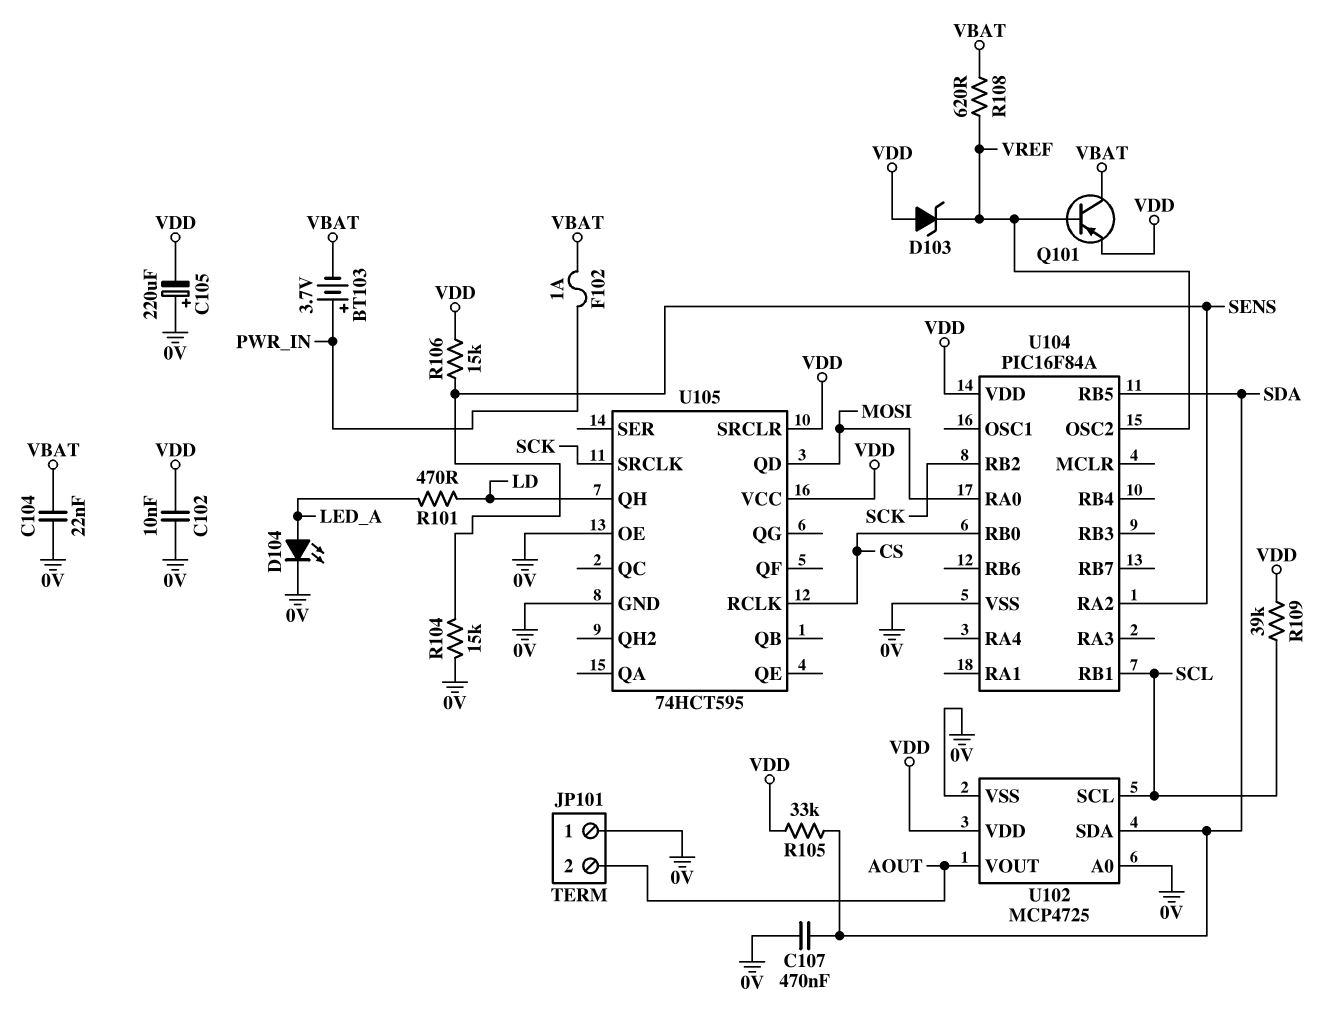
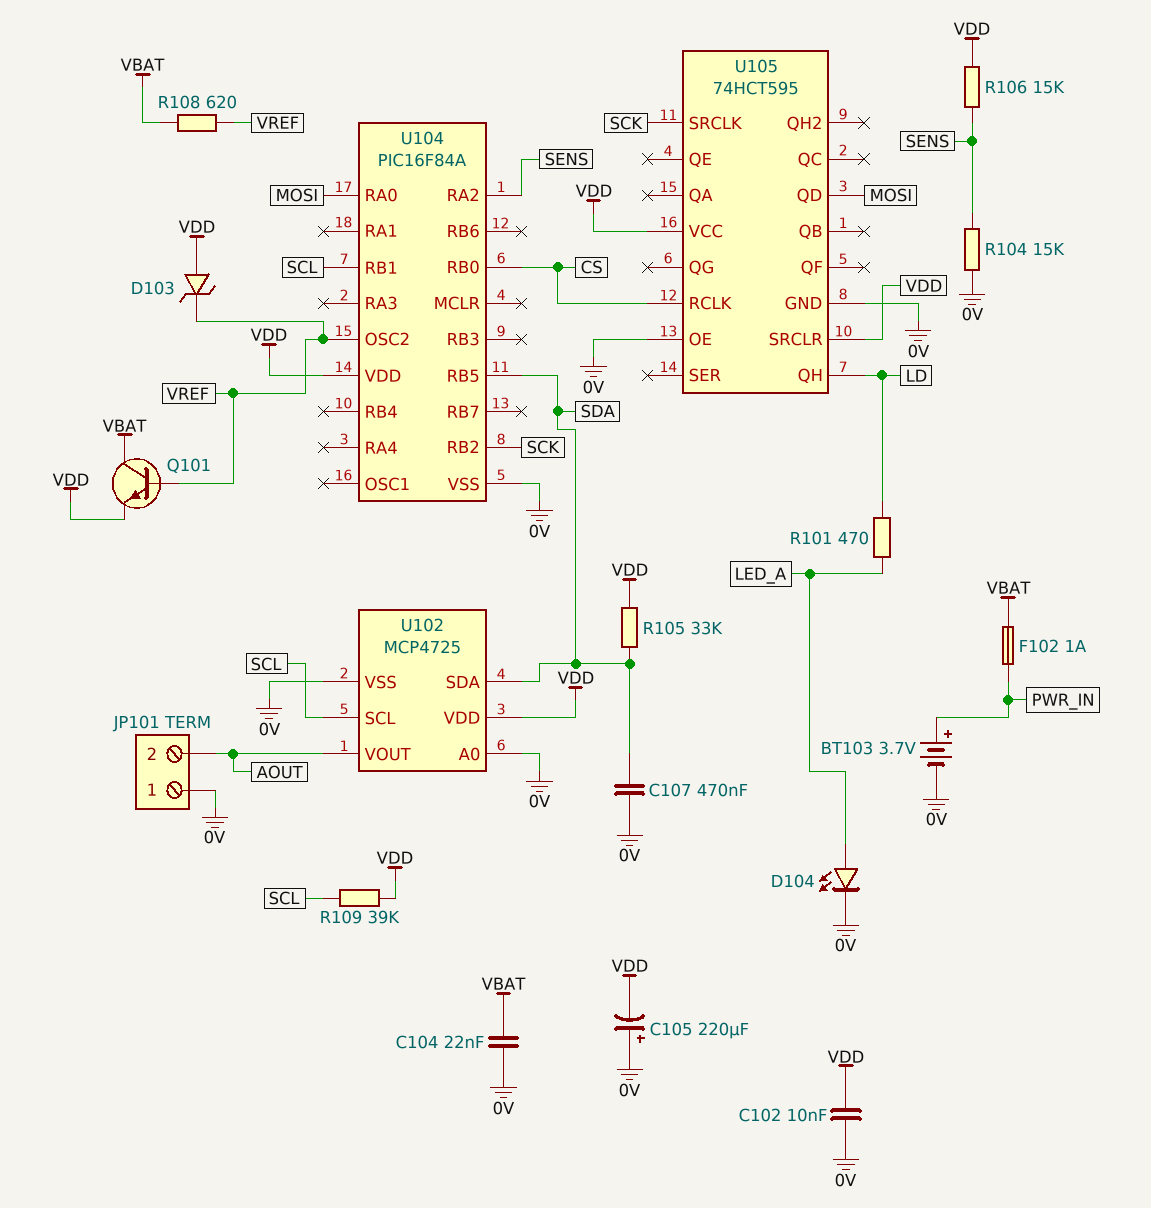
BT103: 3.7V (plus PWR_IN, minus VBAT) -> 3.7V (plus PWR_IN, minus 0V)
Q101: PNP (B VREF, C VBAT, E VDD) -> NPN (B VREF, C VBAT, E VDD)

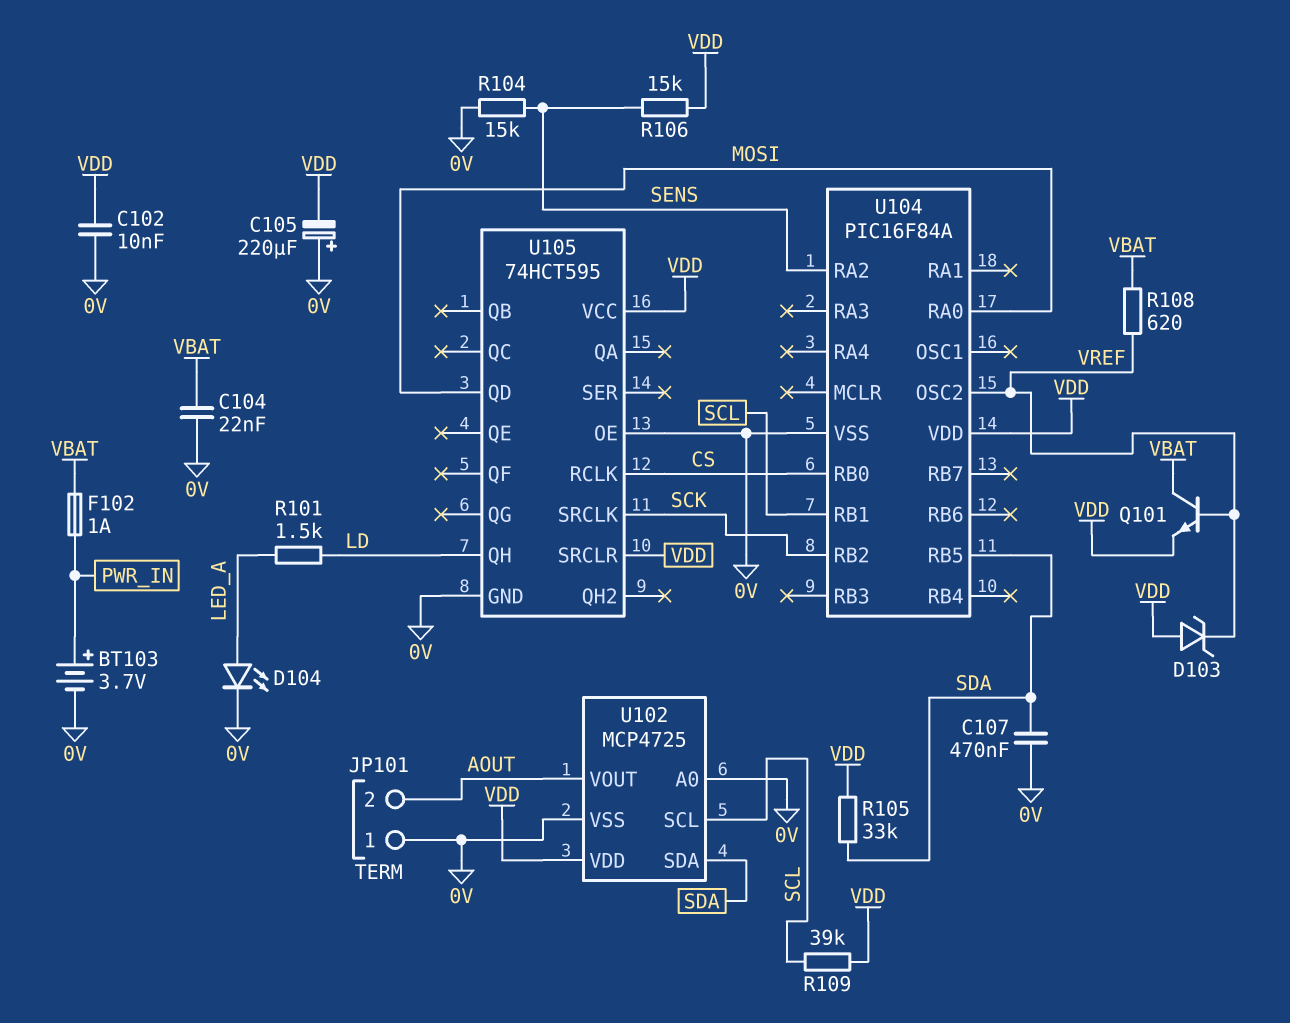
R101: 470 (LD, LED_A) -> 1.5k (LD, LED_A)

